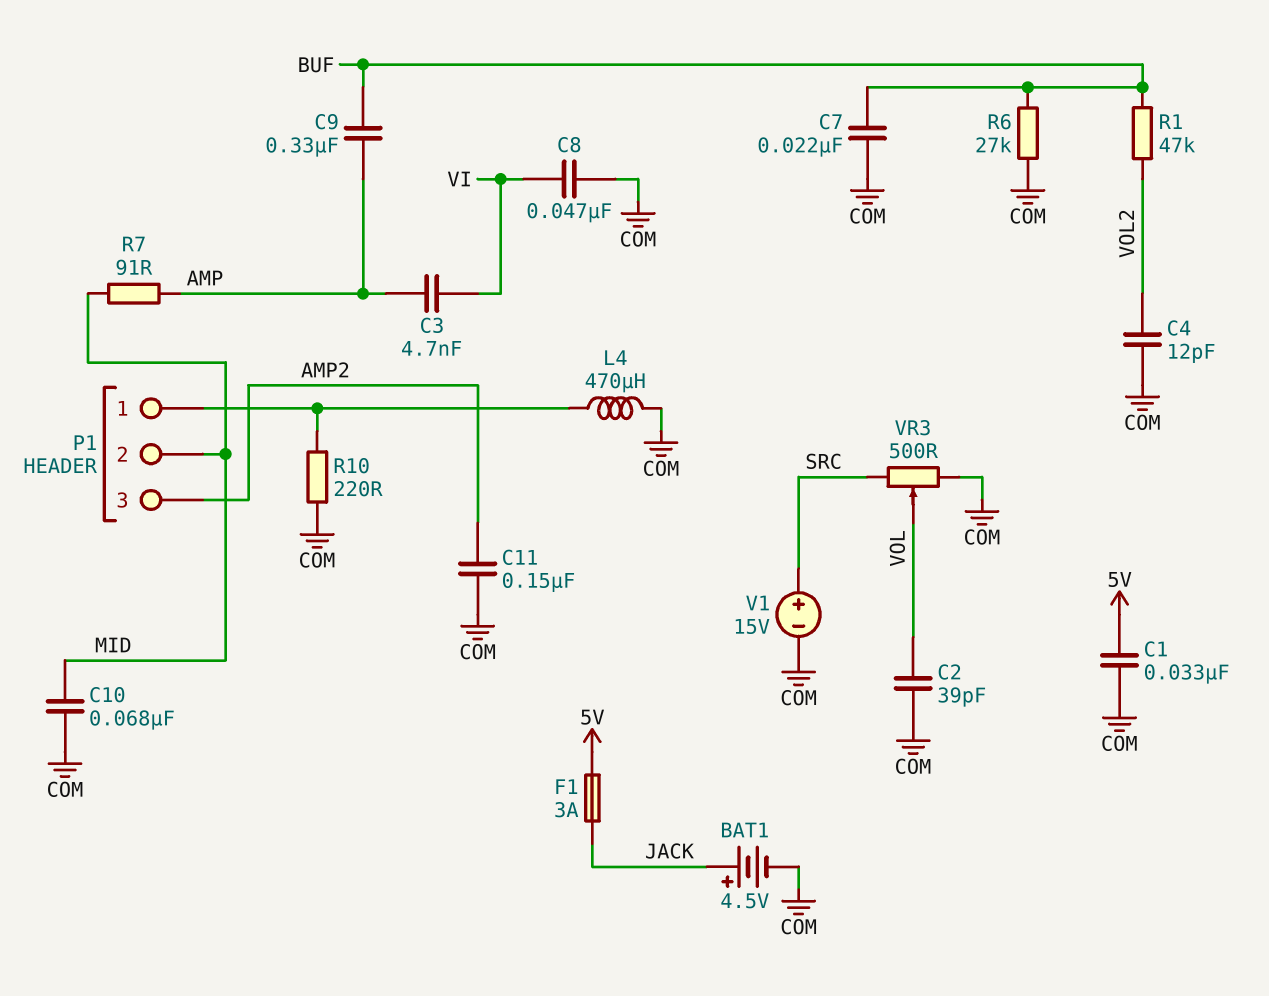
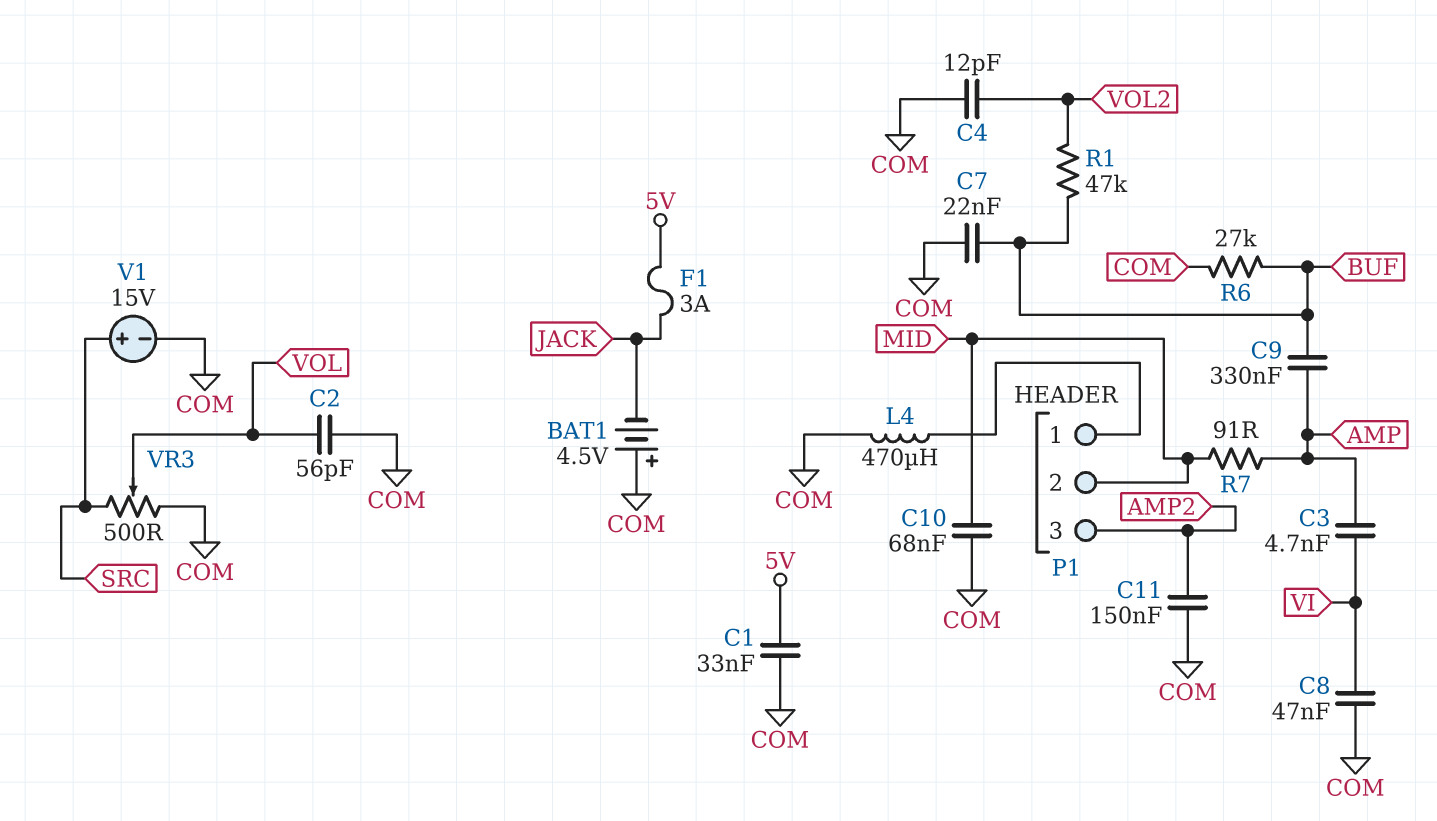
BAT1: 4.5V (plus JACK, minus COM) -> 4.5V (plus COM, minus JACK)
C2: 39pF (COM, VOL) -> 56pF (COM, VOL)
R10: 220 (COM, P1/1) -> none

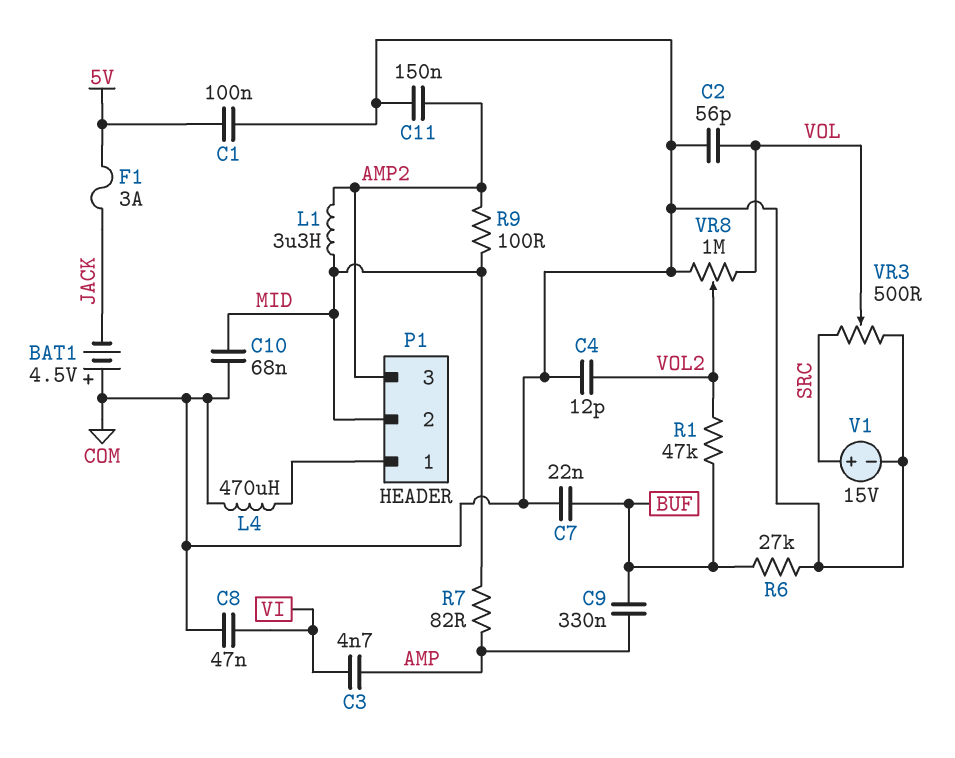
C1: 33nF (5V, COM) -> 100nF (5V, COM)
L1: none -> 3.3uH (AMP2, MID)
R7: 91 (AMP, MID) -> 82 (AMP, MID)
R9: none -> 100 (AMP2, MID)
VR8: none -> 1M (COM, VOL, wiper VOL2)

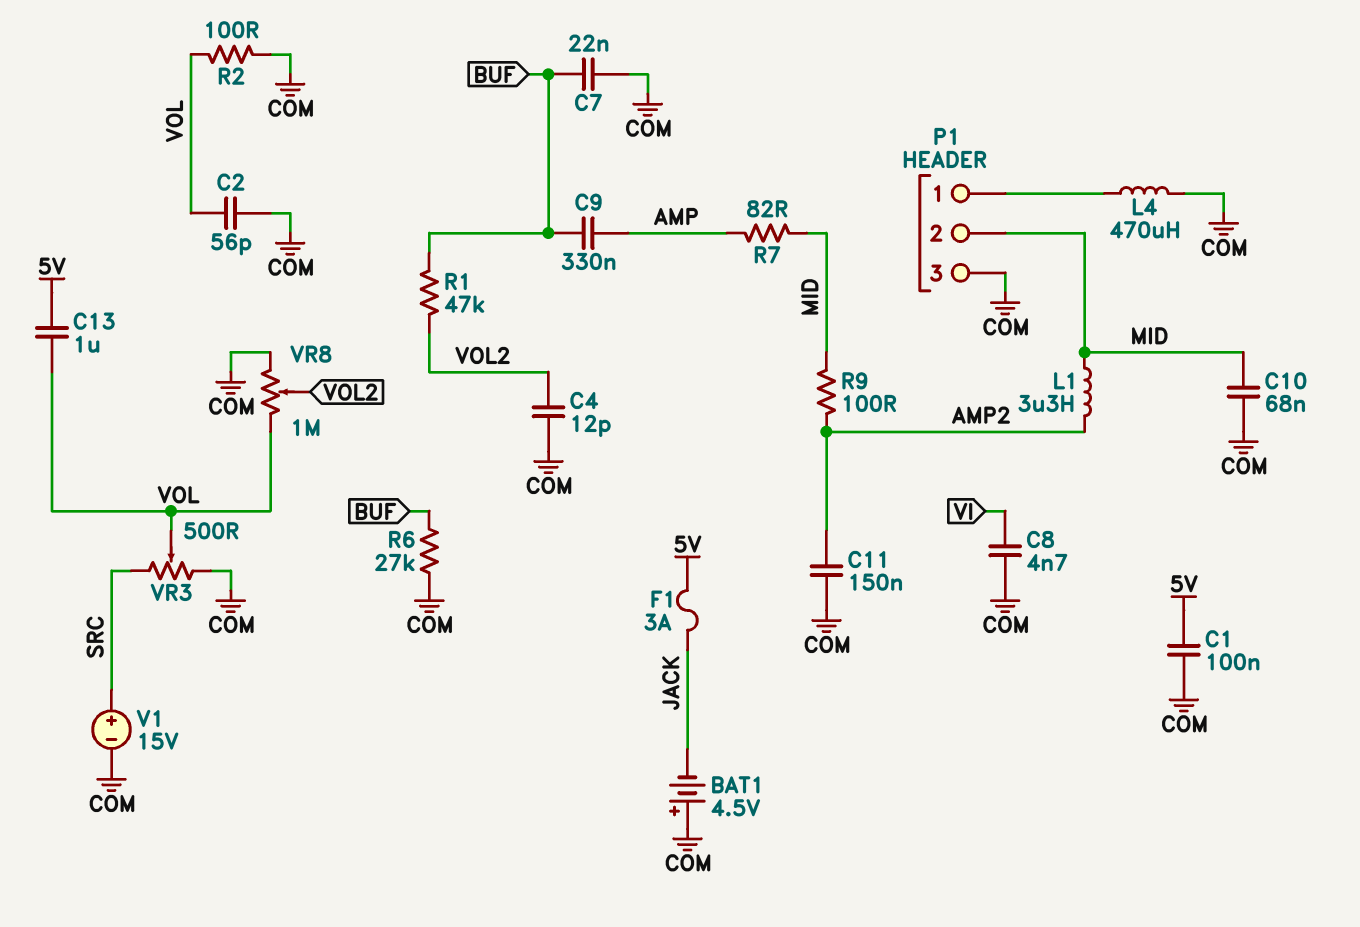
C3: 4.7nF (AMP, VI) -> none
C8: 47nF (COM, VI) -> 4.7nF (COM, VI)
C13: none -> 1uF (5V, VOL)
P1 pin 3: AMP2 -> COM
R2: none -> 100 (COM, VOL)

